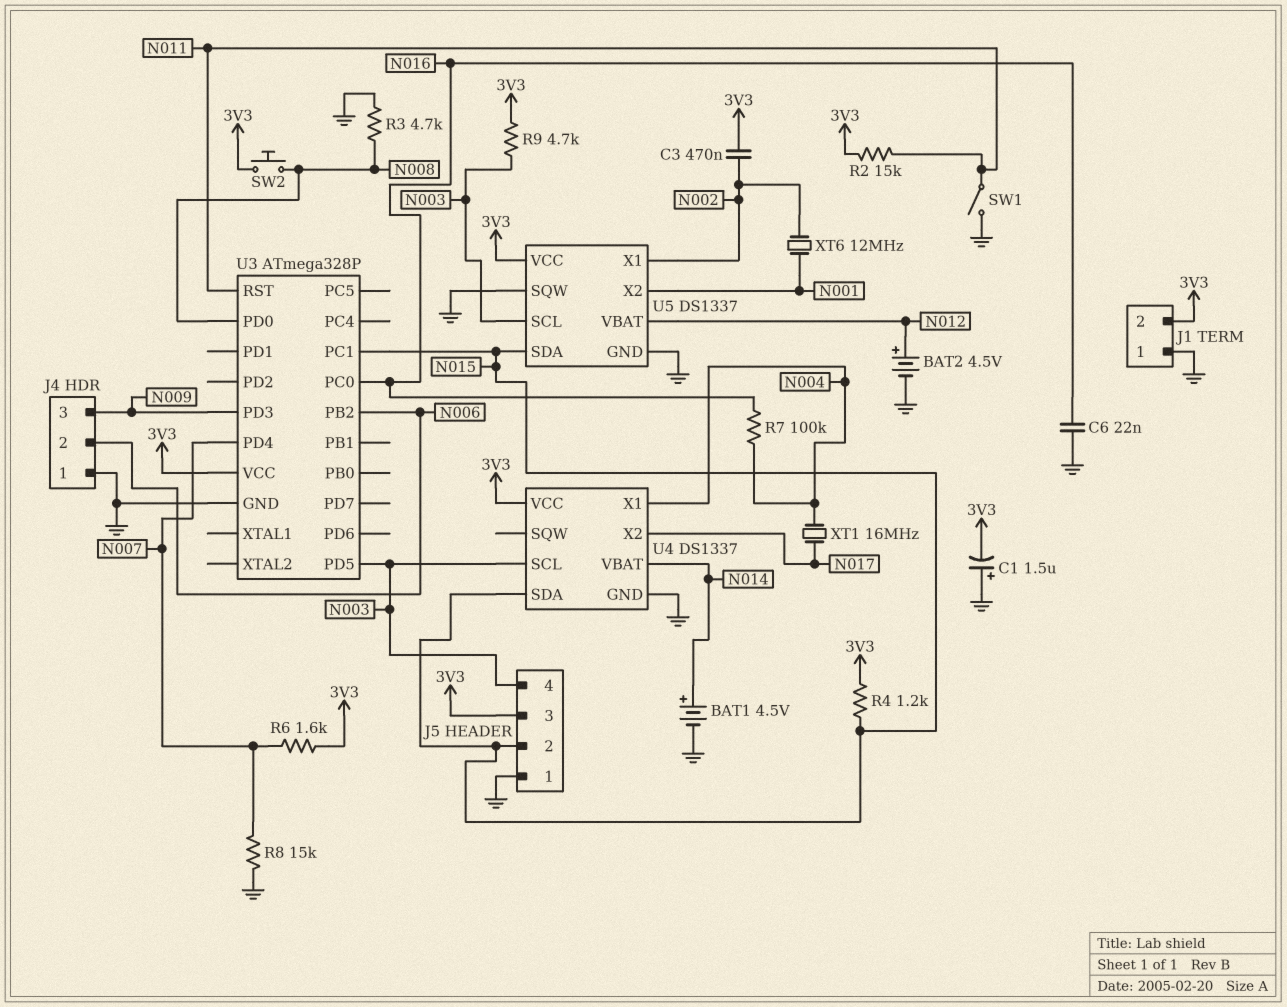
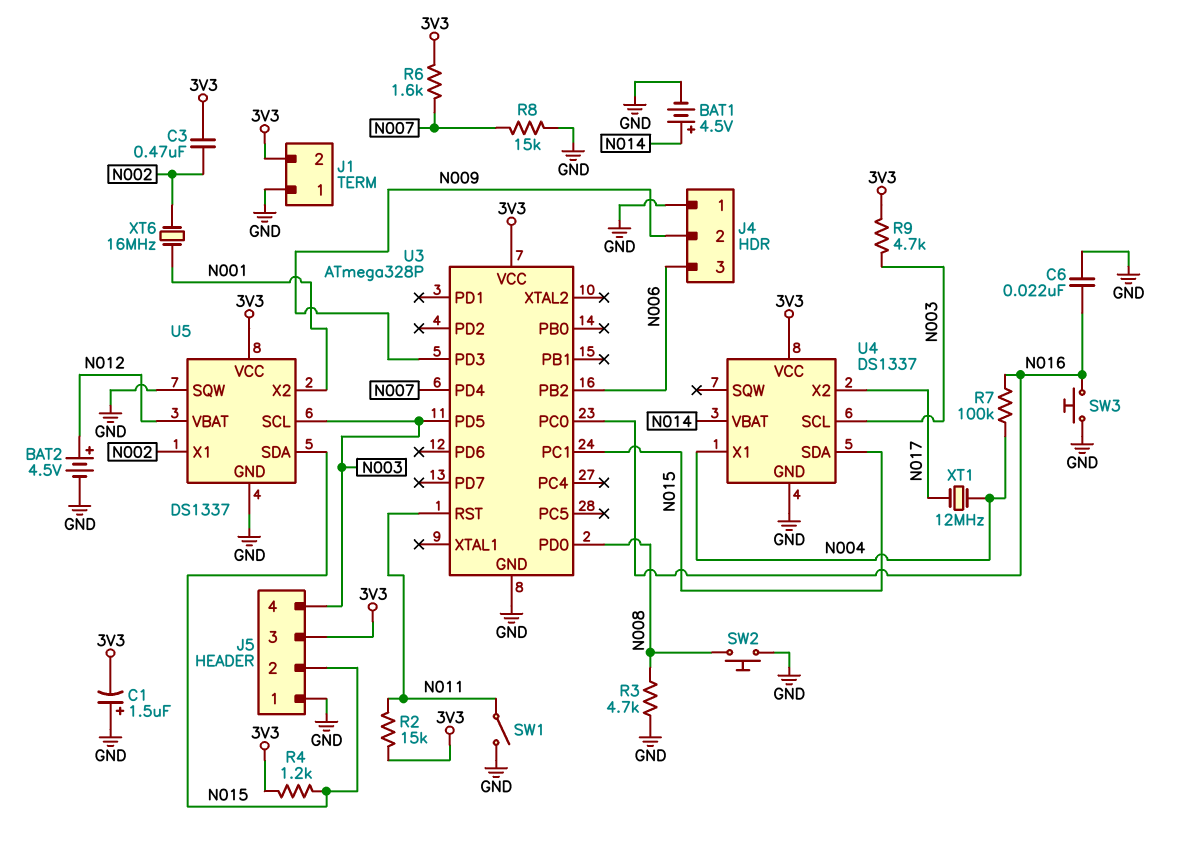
J4 pin 2: N006 -> N009
J4 pin 3: N009 -> N006
SW2: button (3V3, N008) -> button (GND, N008)
SW3: none -> button (GND, N016)
XT1: 16MHz (N004, N017) -> 12MHz (N004, N017)
XT6: 12MHz (N001, N002) -> 16MHz (N001, N002)

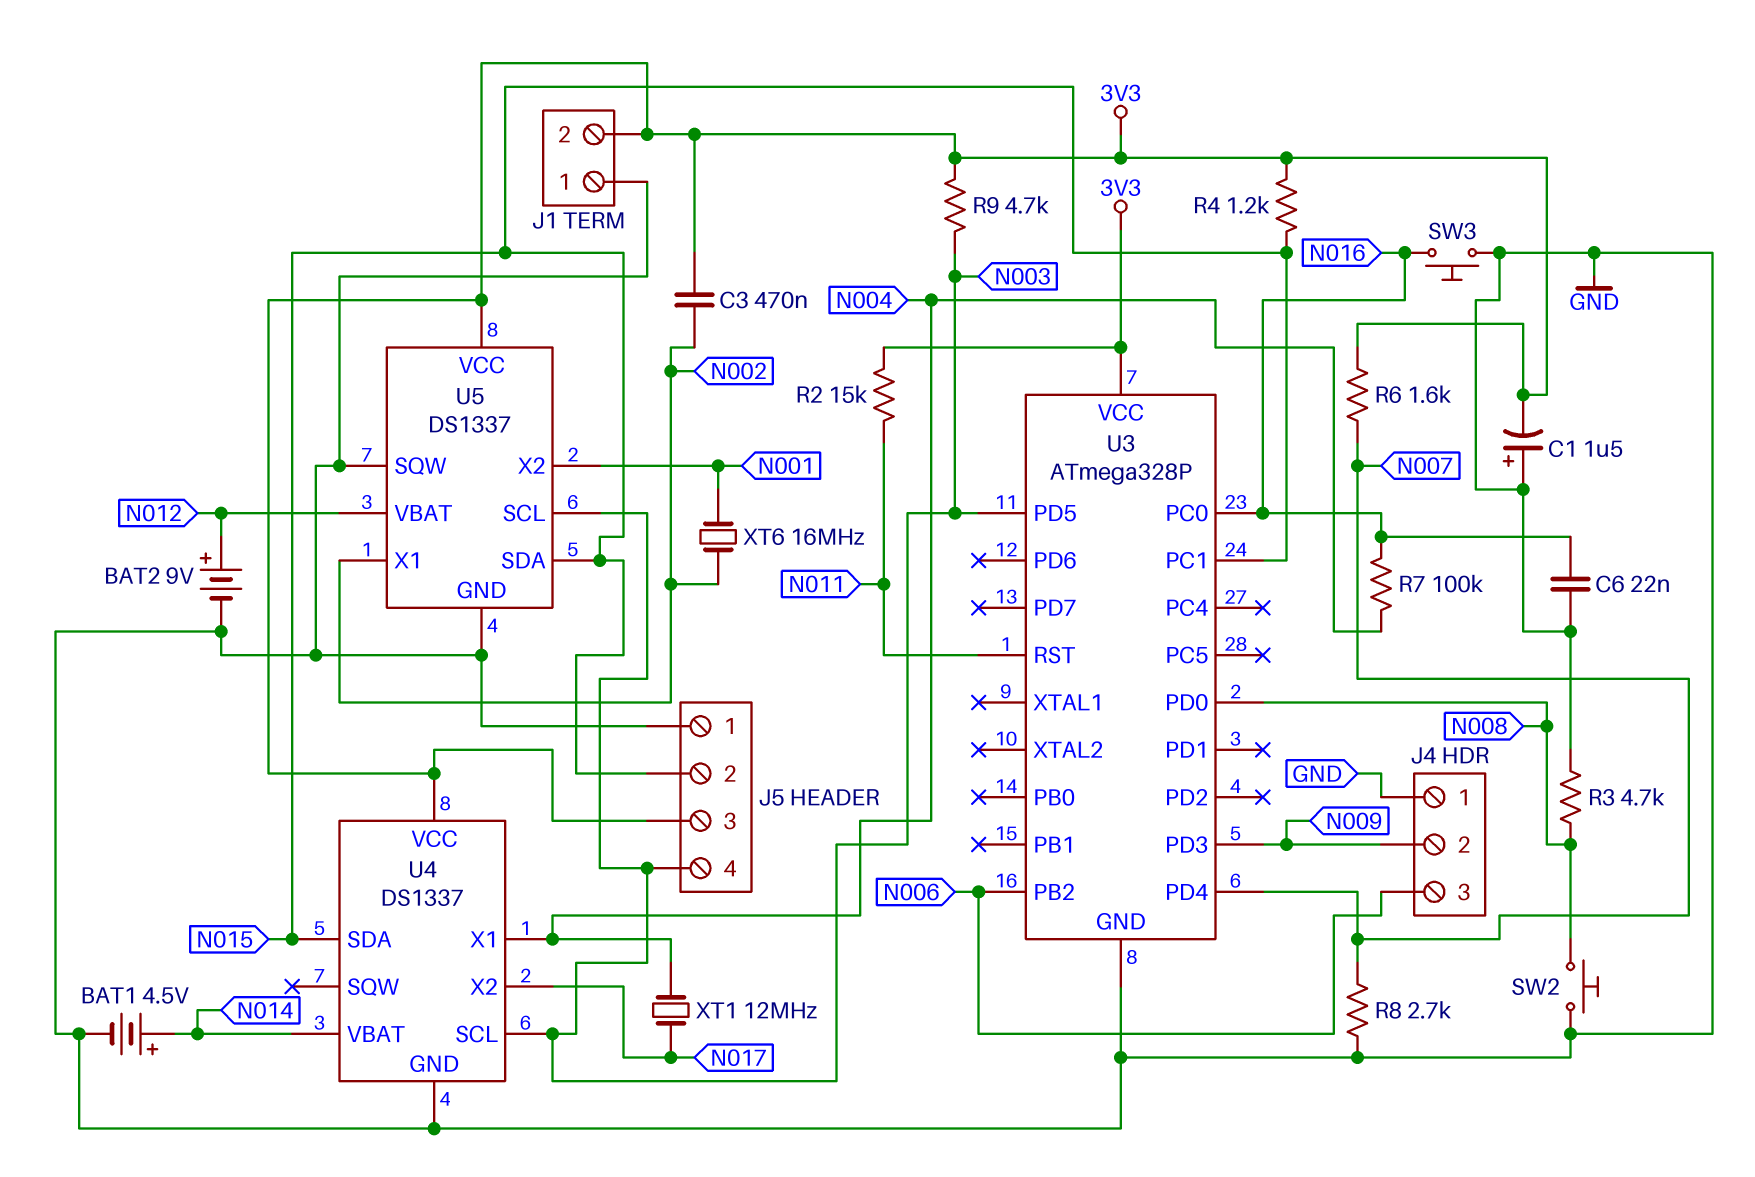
BAT2: 4.5V (plus N012, minus GND) -> 9V (plus N012, minus GND)
R8: 15k (GND, N007) -> 2.7k (GND, N007)
SW1: switch (GND, N011) -> none

